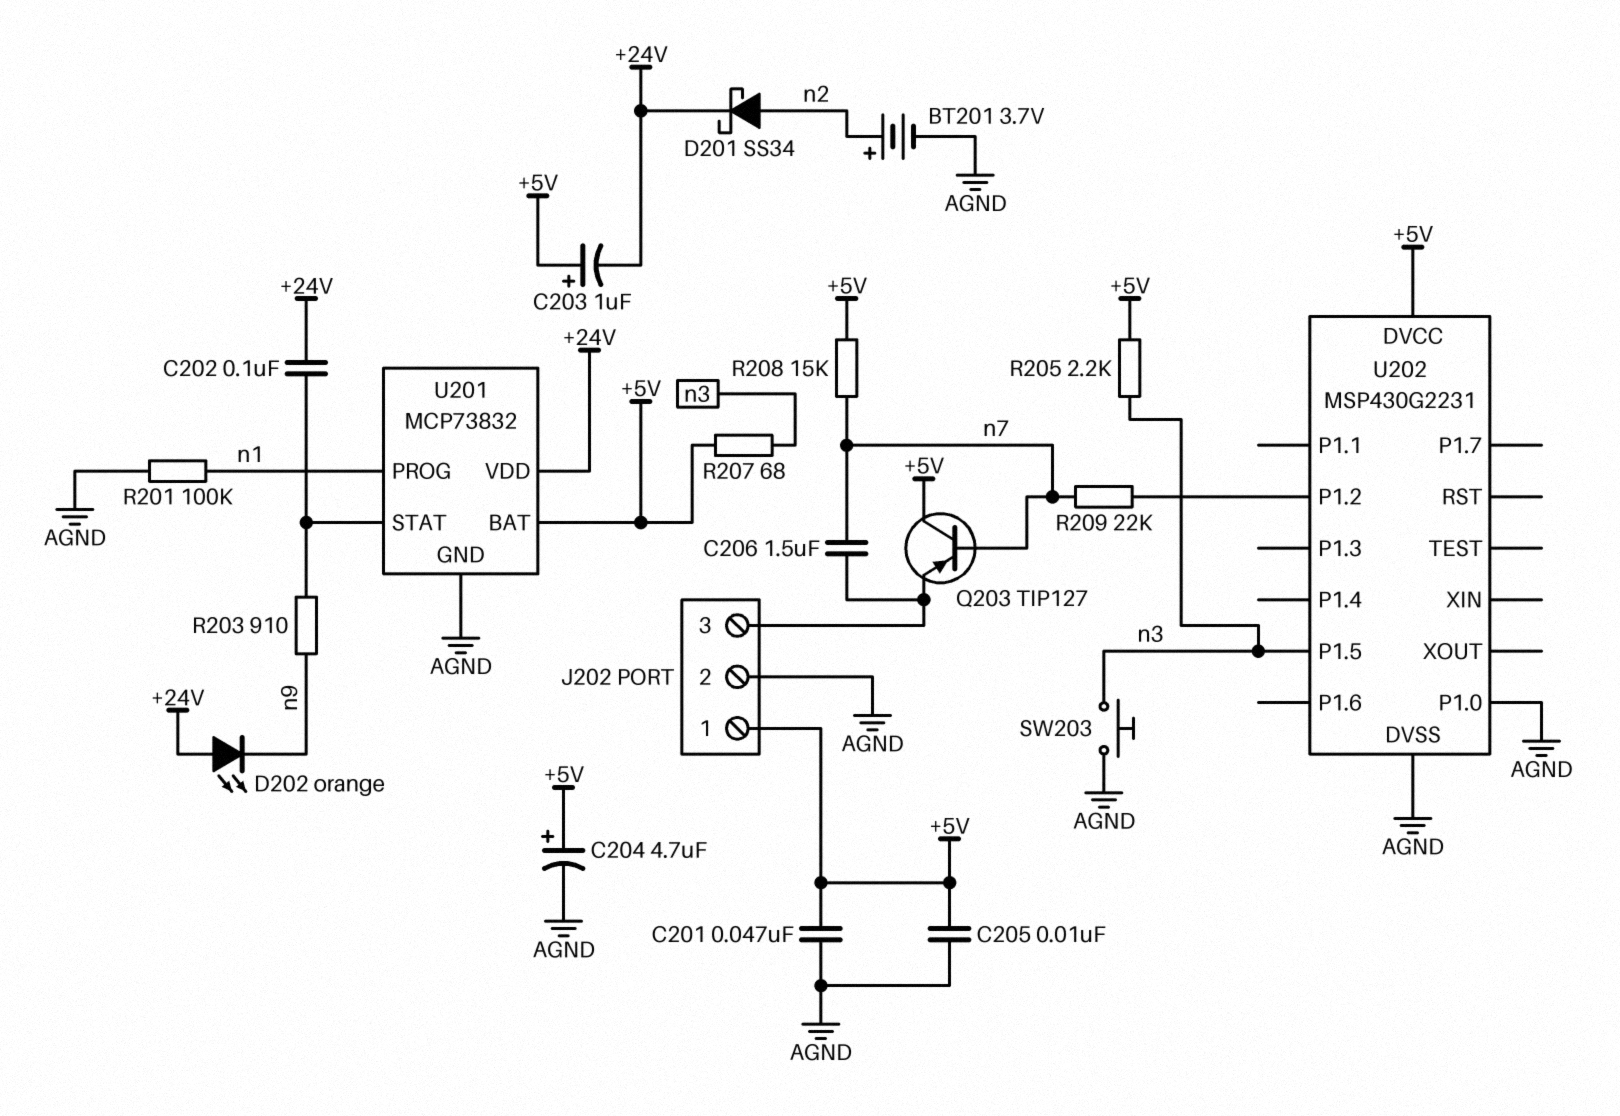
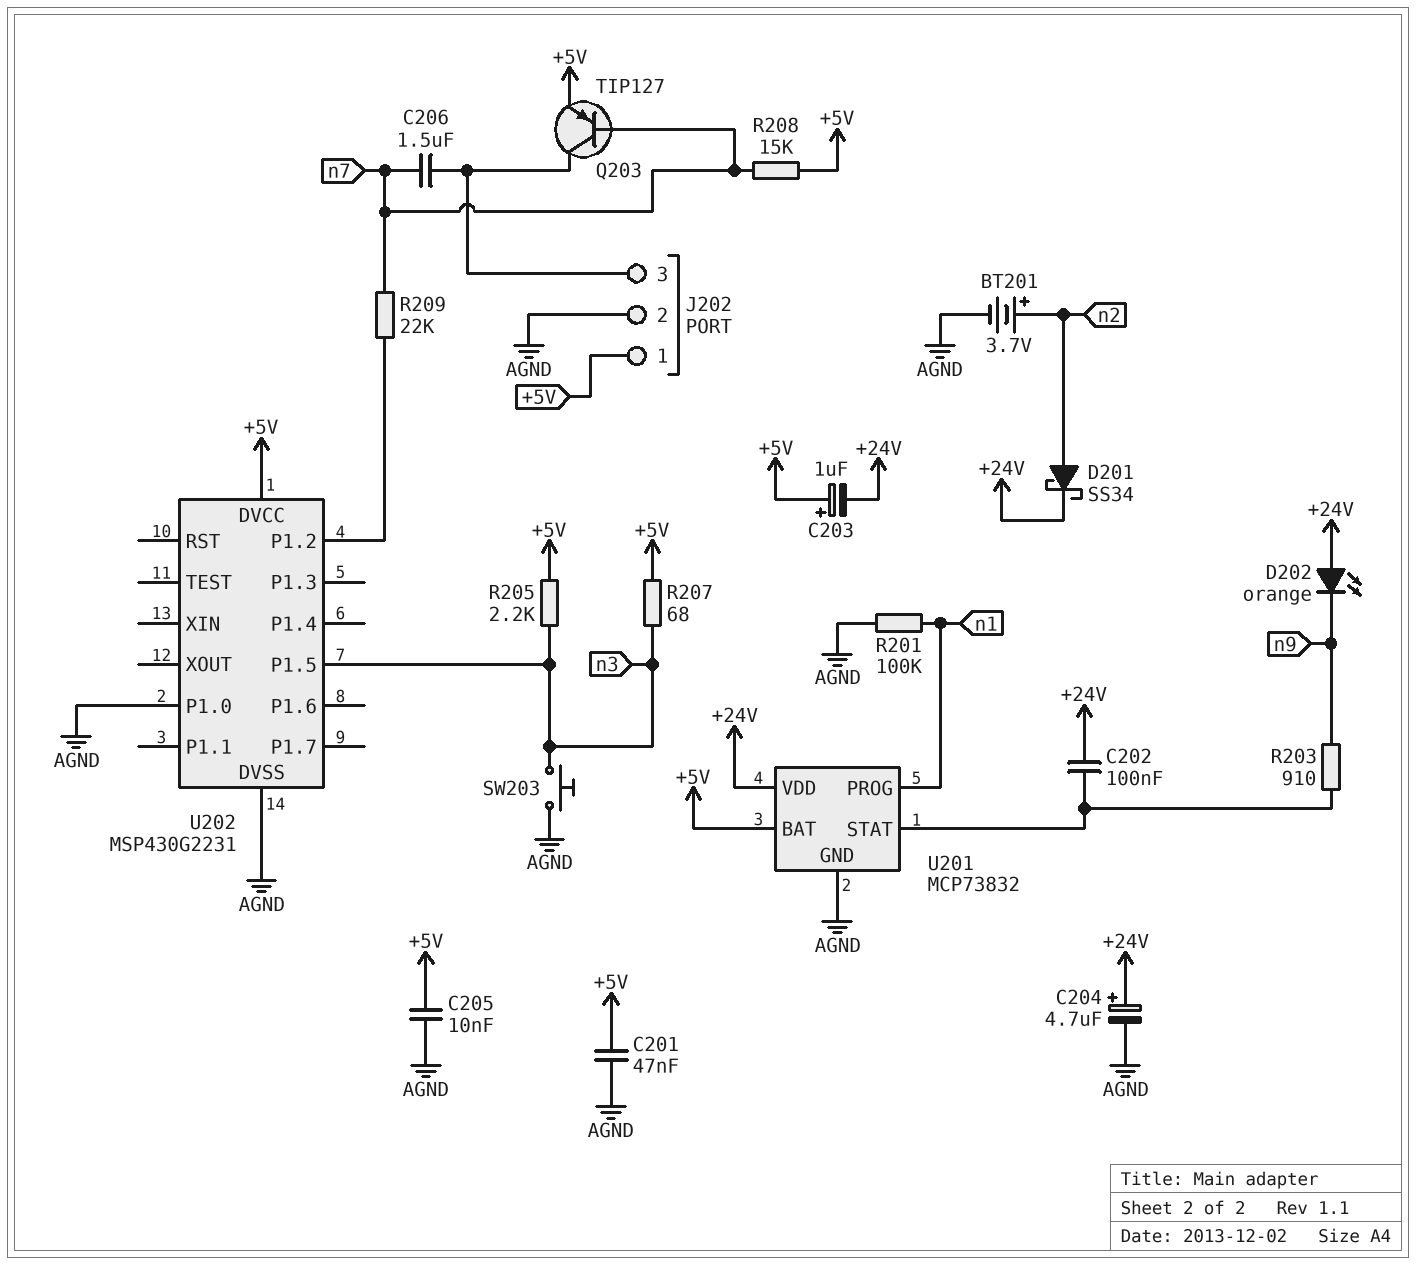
C204: 4.7uF (plus +5V, minus AGND) -> 4.7uF (plus +24V, minus AGND)
Q203: PNP TIP127 (B n7, C +5V, E J202/3) -> PNP TIP127 (B n7, C J202/3, E +5V)

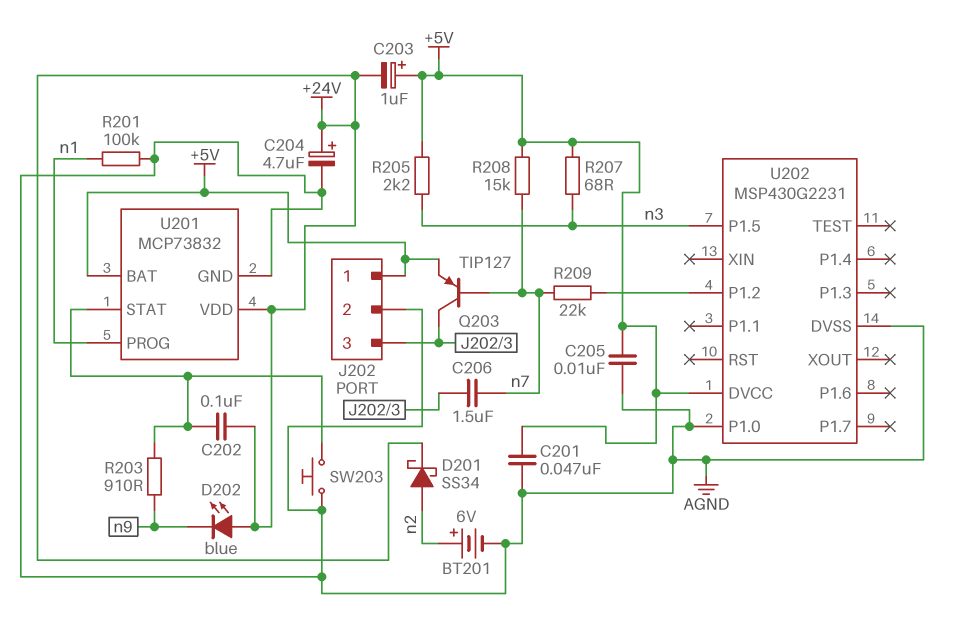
BT201: 3.7V (plus n2, minus AGND) -> 6V (plus n2, minus AGND)
D202: LED orange (A +24V, K n9) -> LED blue (A +24V, K n9)
SW203: button (AGND, n3) -> button (AGND, U201/STAT)

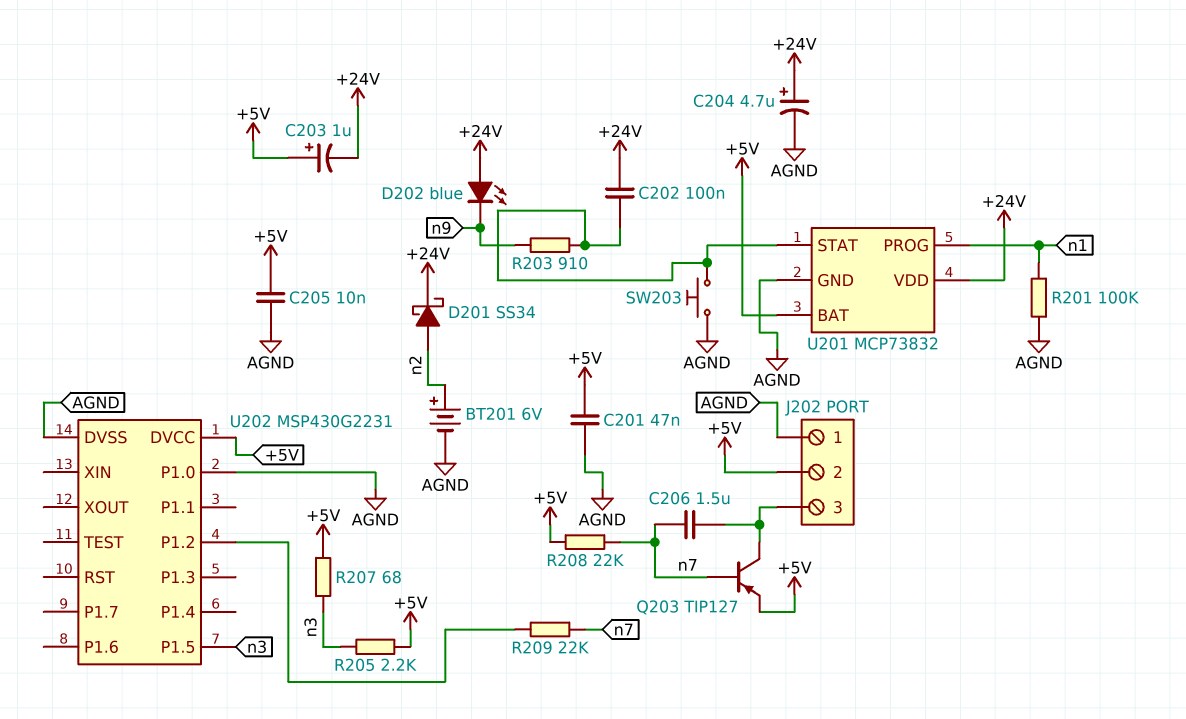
J202 pin 1: +5V -> AGND
J202 pin 2: AGND -> +5V
R208: 15k (+5V, n7) -> 22k (+5V, n7)

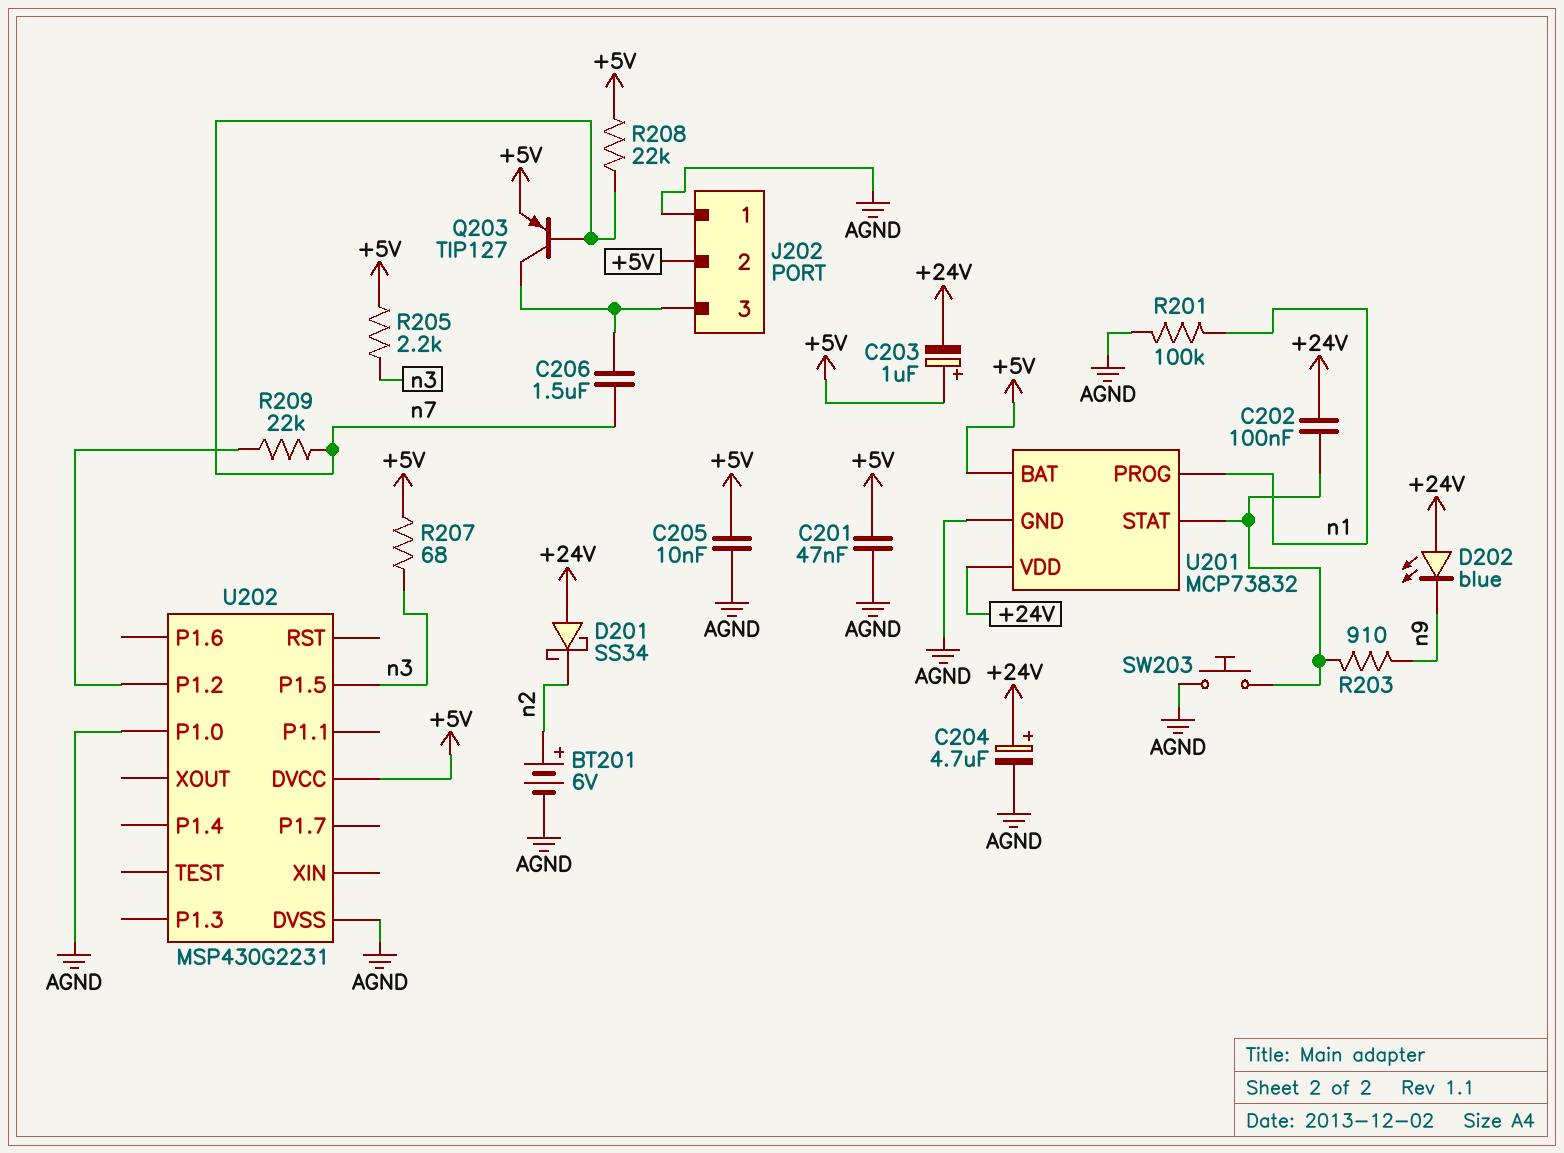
D201: schottky SS34 (A n2, K +24V) -> schottky SS34 (A +24V, K n2)

